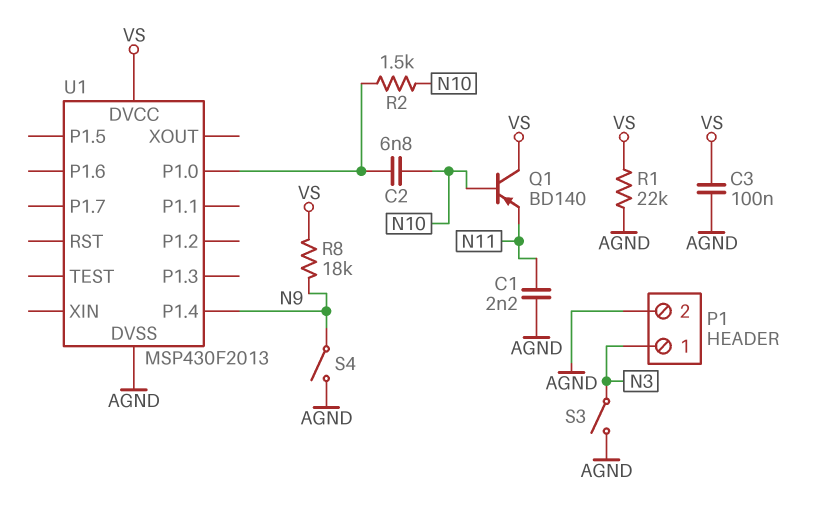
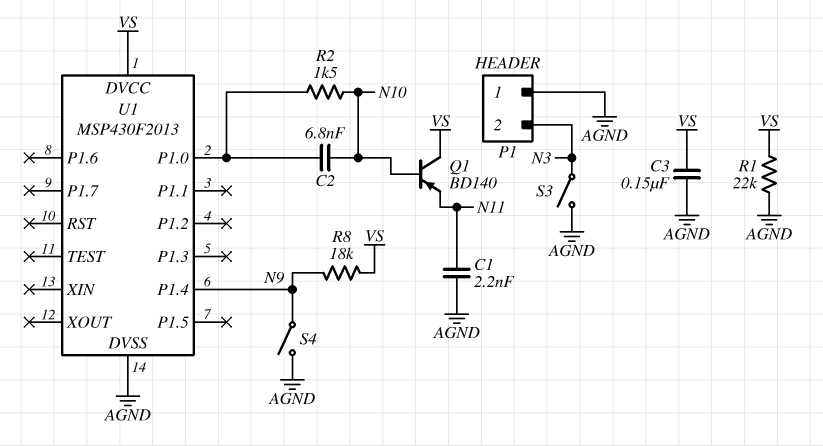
C3: 100nF (AGND, VS) -> 150nF (AGND, VS)
P1 pin 1: N3 -> AGND
P1 pin 2: AGND -> N3

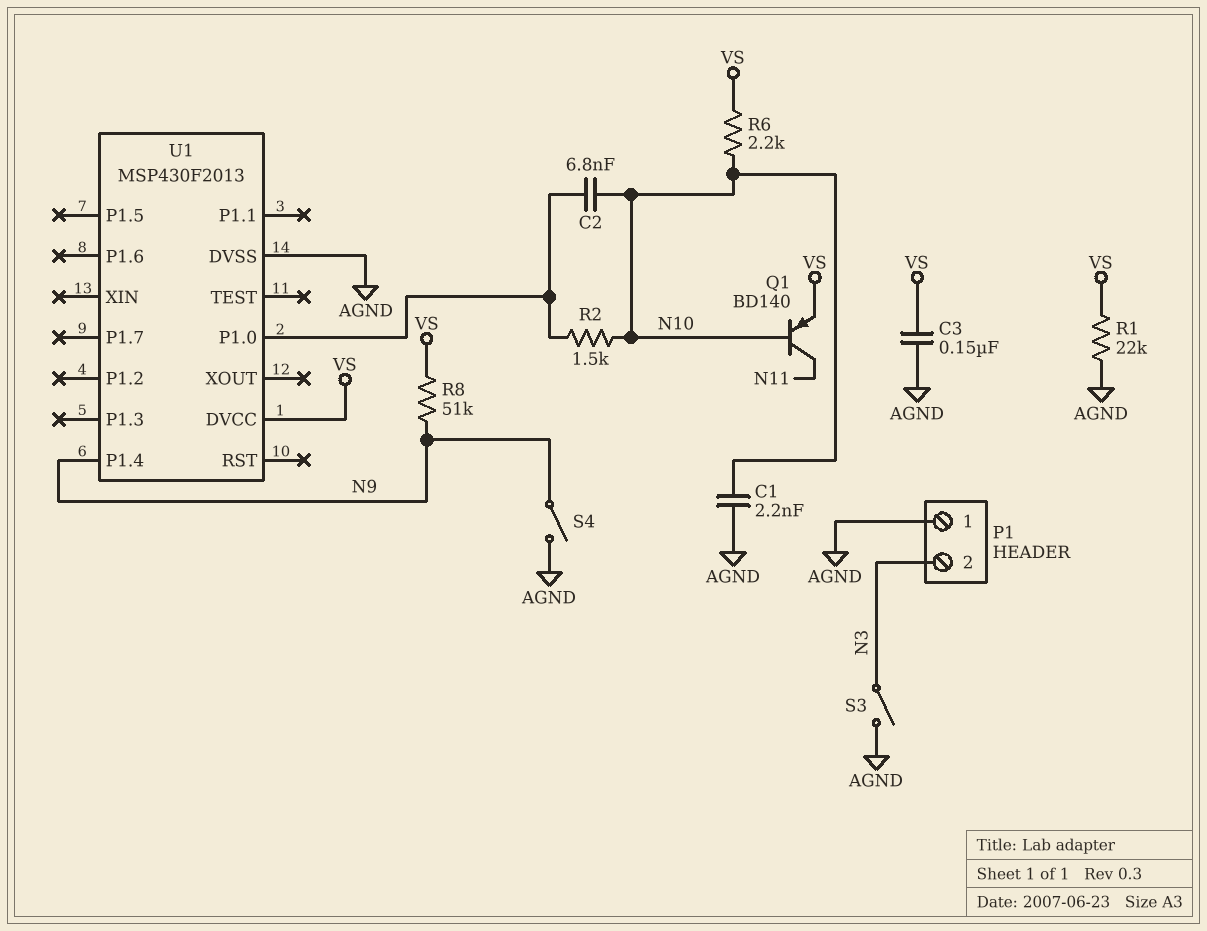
C1: 2.2nF (AGND, N11) -> 2.2nF (AGND, N10)
Q1: PNP BD140 (B N10, C VS, E N11) -> PNP BD140 (B N10, C N11, E VS)
R6: none -> 2.2k (N10, VS)
R8: 18k (N9, VS) -> 51k (N9, VS)

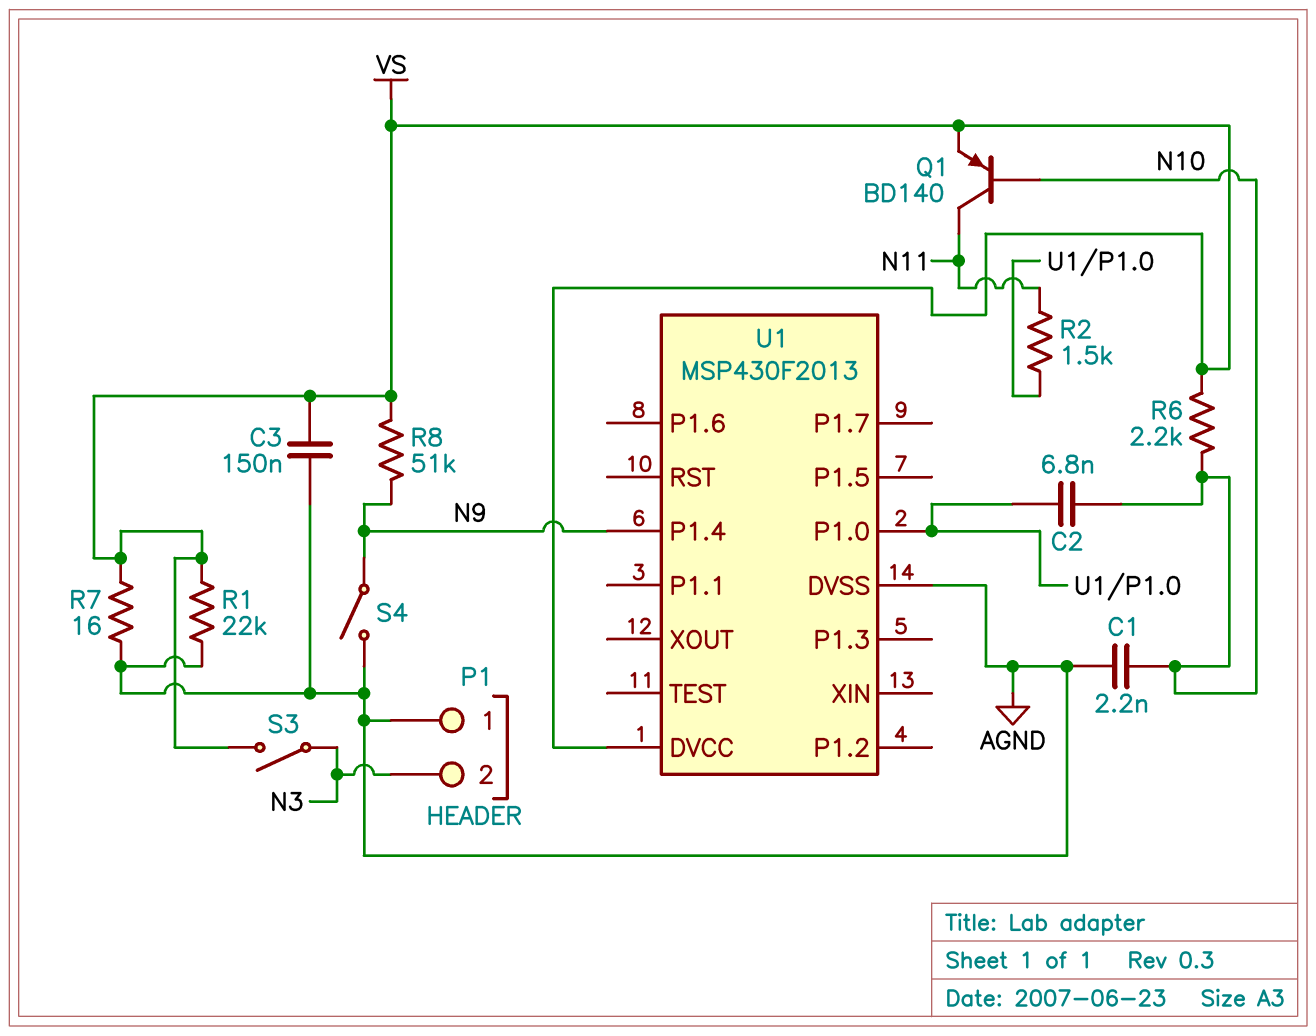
R2: 1.5k (N10, U1/P1.0) -> 1.5k (N11, U1/P1.0)
R7: none -> 16 (AGND, VS)
S3: switch (AGND, N3) -> switch (N3, VS)

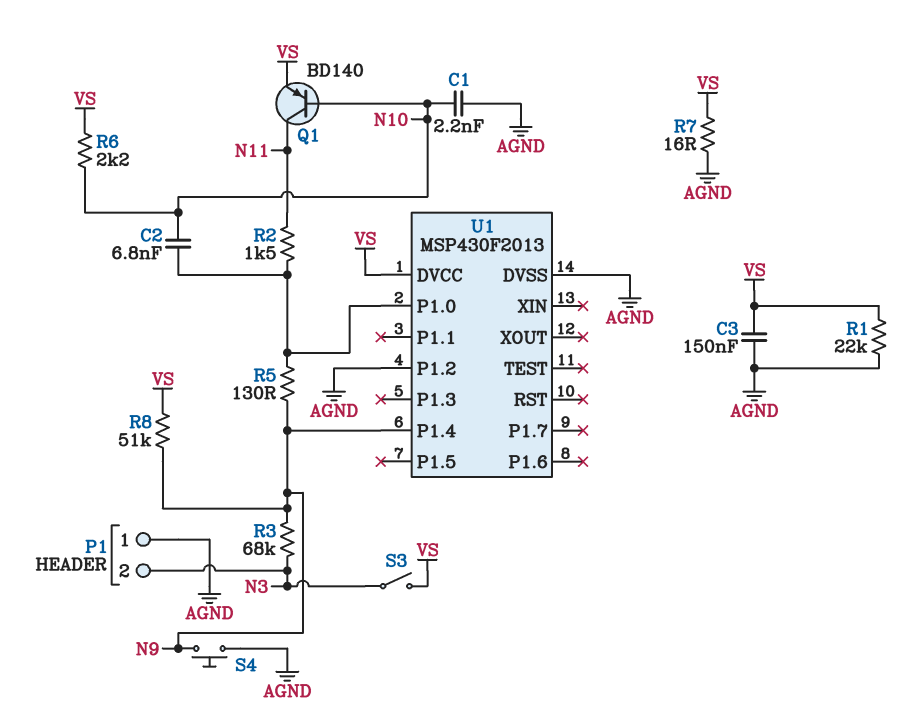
R3: none -> 68k (N3, N9)
R5: none -> 130 (N9, U1/P1.0)
S4: switch (AGND, N9) -> button (AGND, N9)
U1 pin P1.2: none -> AGND

